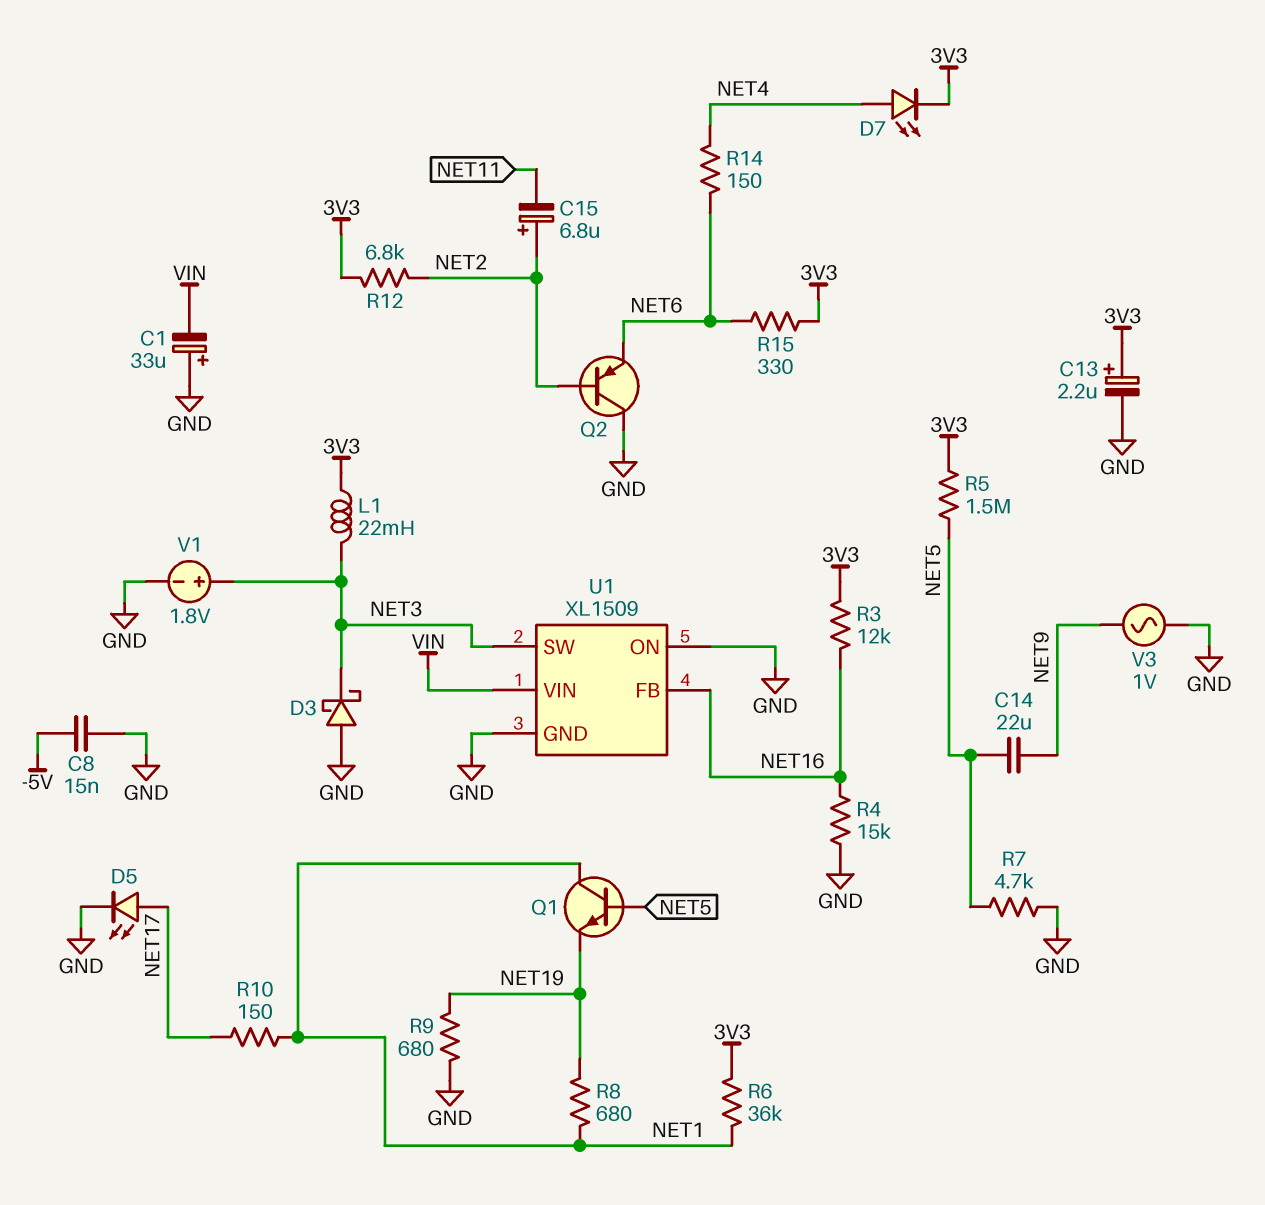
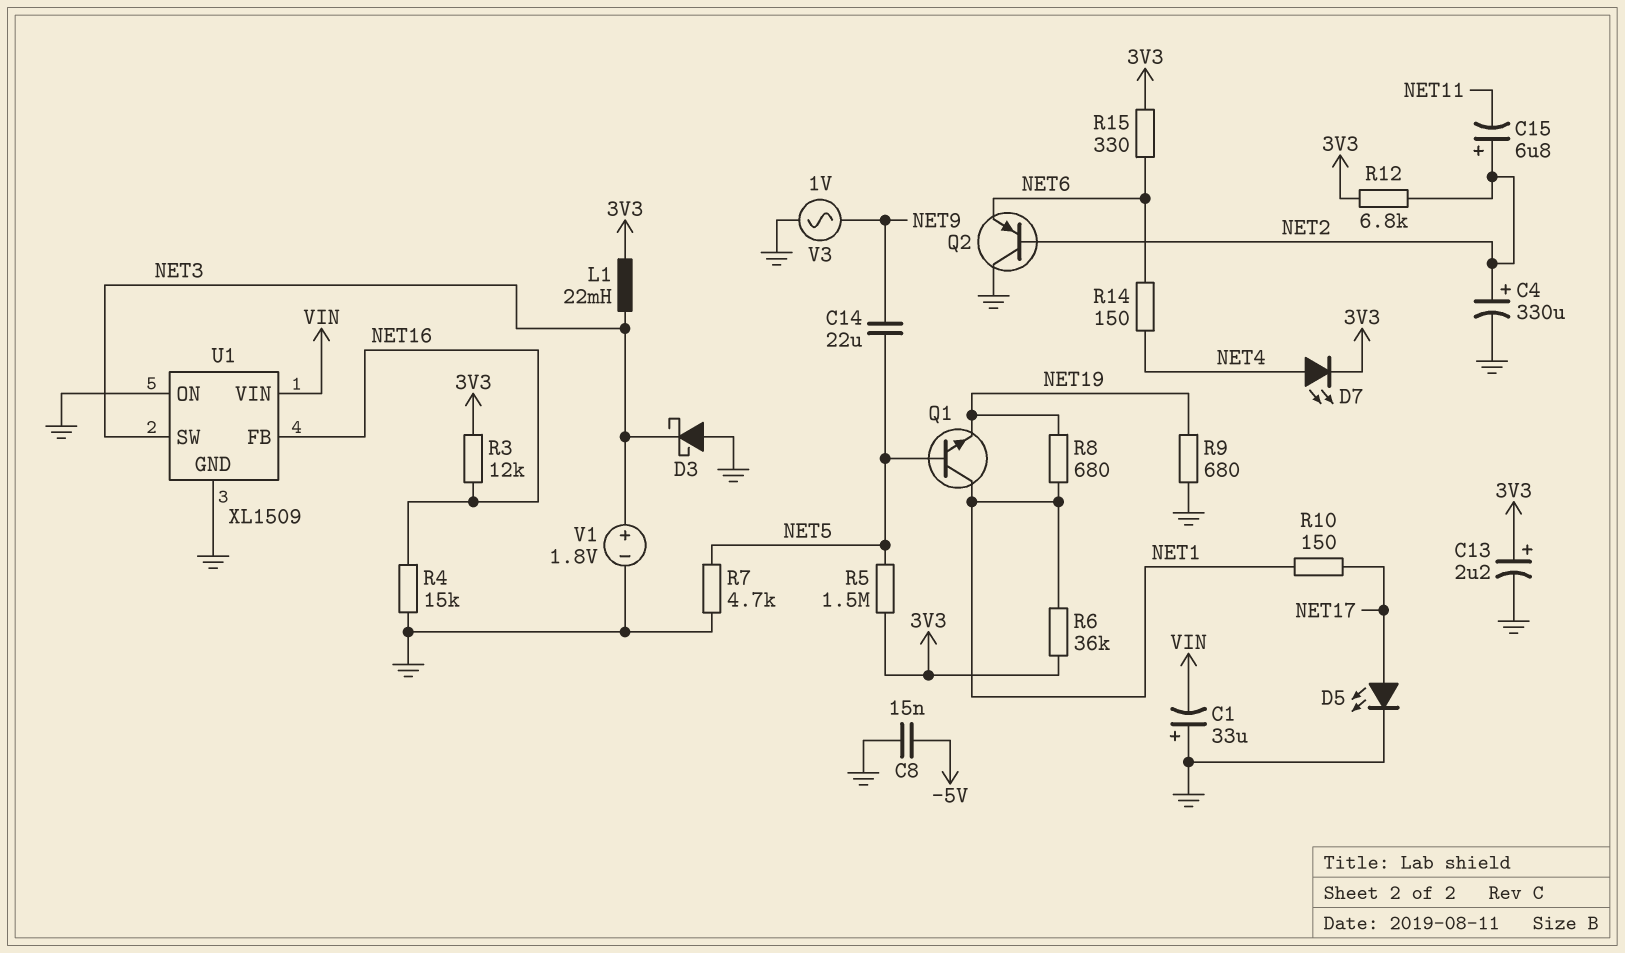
C4: none -> 330uF (plus NET2, minus GND)

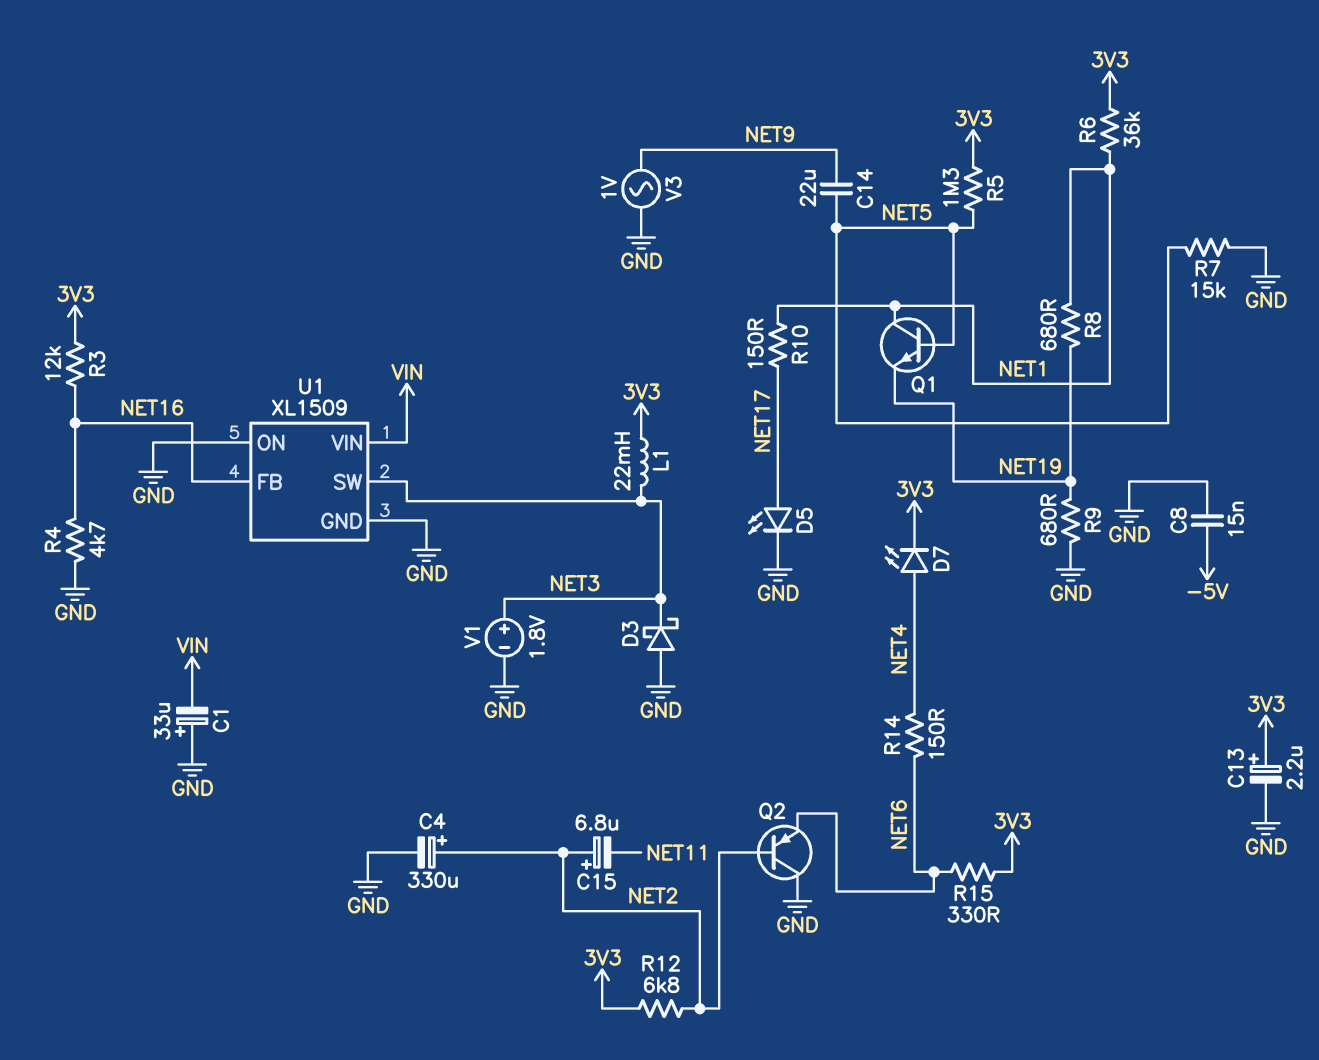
R4: 15k (GND, NET16) -> 4.7k (GND, NET16)
R5: 1.5M (3V3, NET5) -> 1.3M (3V3, NET5)
R7: 4.7k (GND, NET5) -> 15k (GND, NET5)

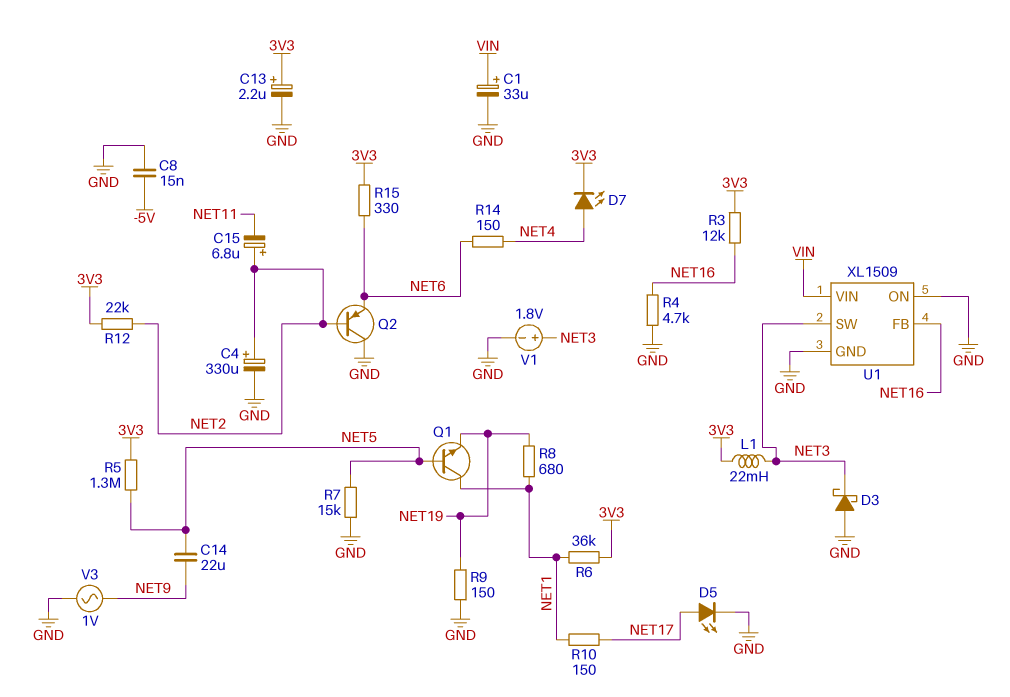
C1: 33uF (plus GND, minus VIN) -> 33uF (plus VIN, minus GND)
R9: 680 (GND, NET19) -> 150 (GND, NET19)
R12: 6.8k (3V3, NET2) -> 22k (3V3, NET2)

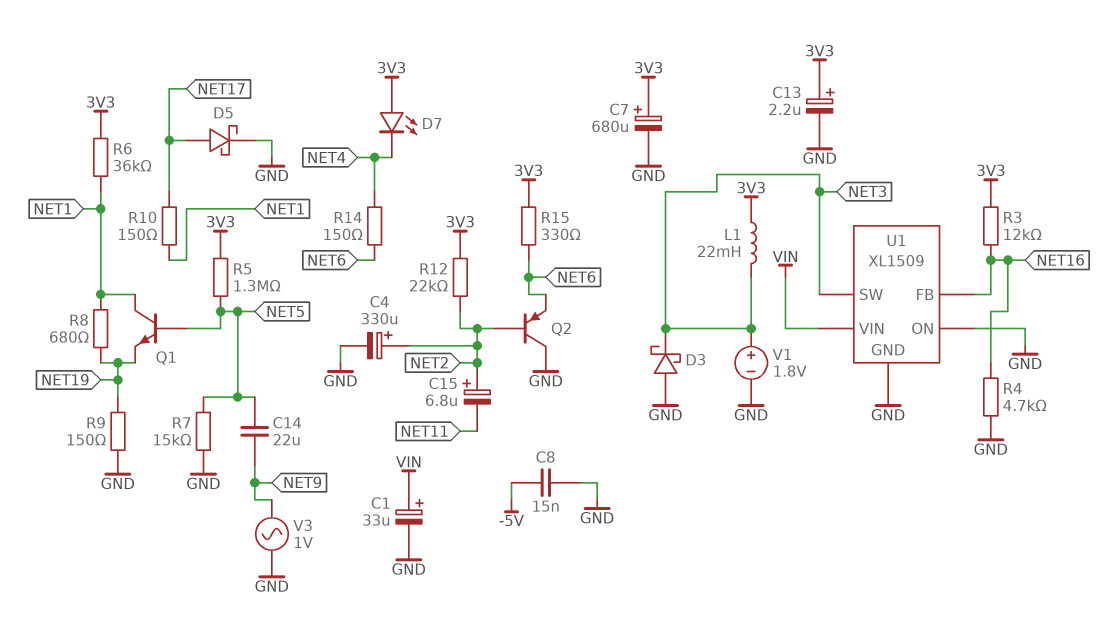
C7: none -> 680uF (plus 3V3, minus GND)
D5: LED (A NET17, K GND) -> schottky (A NET17, K GND)
D7: LED (A NET4, K 3V3) -> LED (A 3V3, K NET4)

